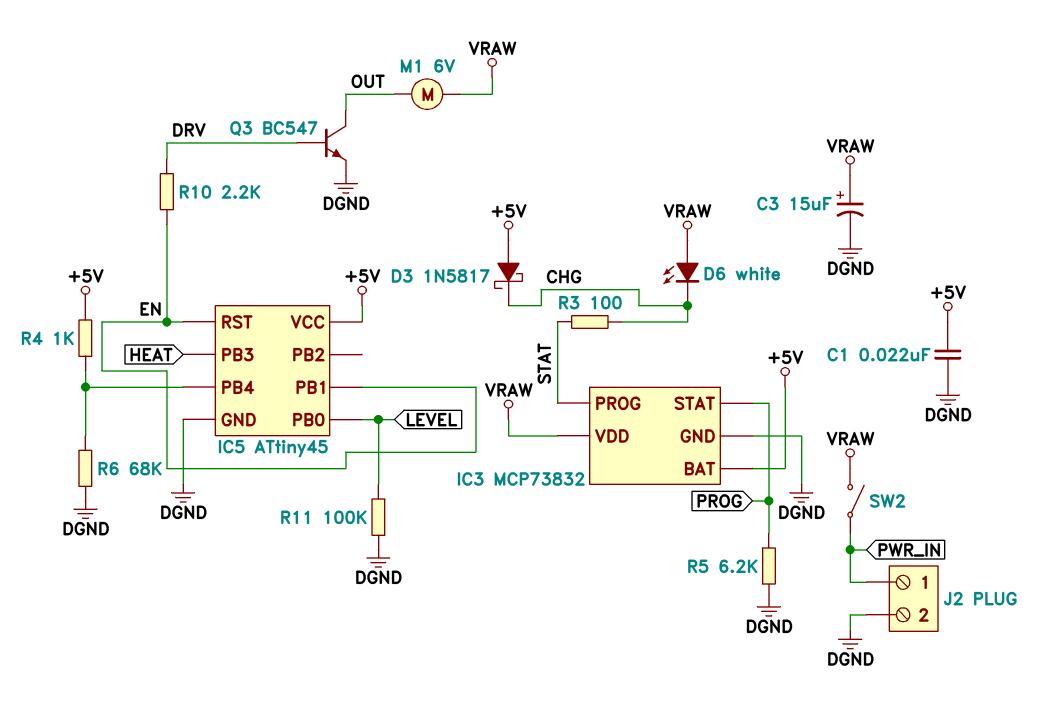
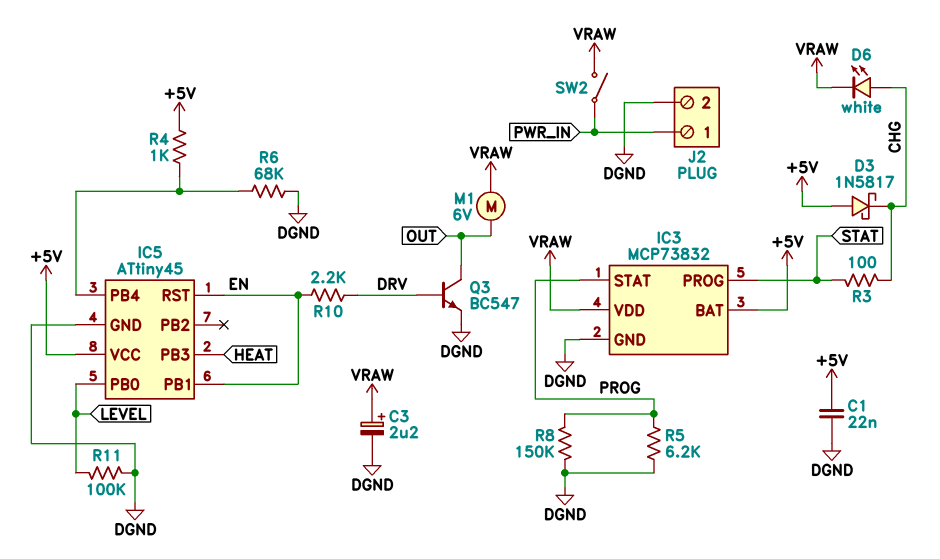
C3: 15uF (plus VRAW, minus DGND) -> 2.2uF (plus VRAW, minus DGND)
D6: LED white (A VRAW, K CHG) -> LED white (A CHG, K VRAW)
R8: none -> 150k (DGND, PROG)

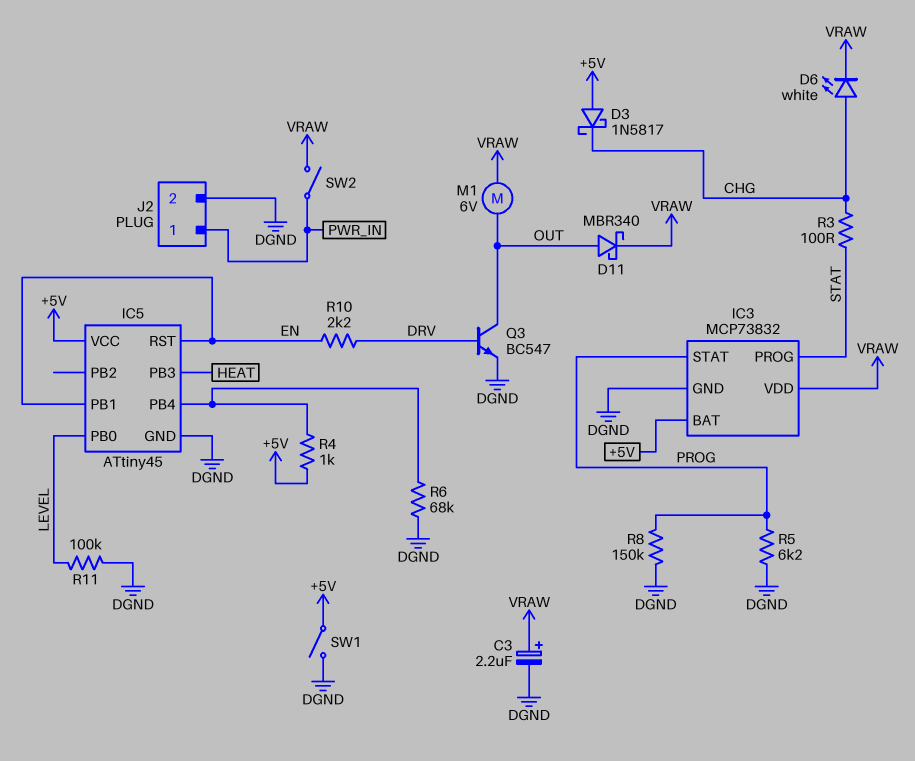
C1: 22nF (+5V, DGND) -> none
D11: none -> schottky MBR340 (A OUT, K VRAW)
SW1: none -> switch (+5V, DGND)

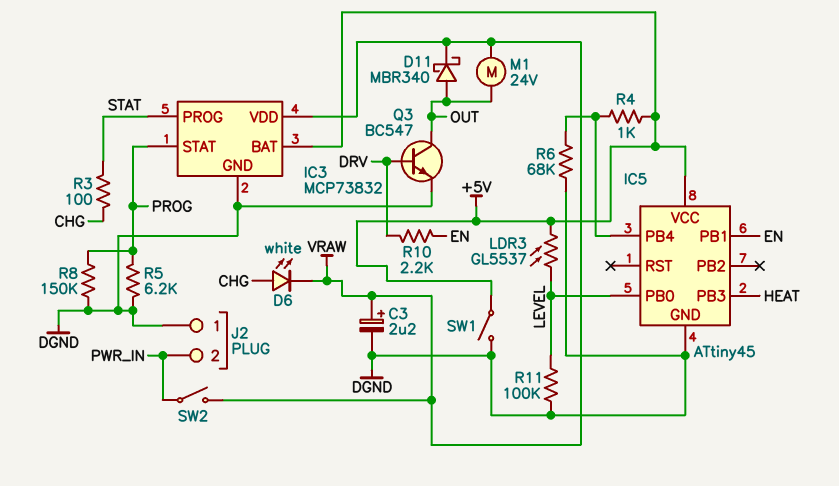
D3: schottky 1N5817 (A +5V, K CHG) -> none
IC5 pin RST: EN -> none
J2 pin 1: PWR_IN -> DGND
J2 pin 2: DGND -> PWR_IN
LDR3: none -> GL5537 (+5V, LEVEL)
M1: motor 6V (OUT, VRAW) -> motor 24V (OUT, VRAW)

